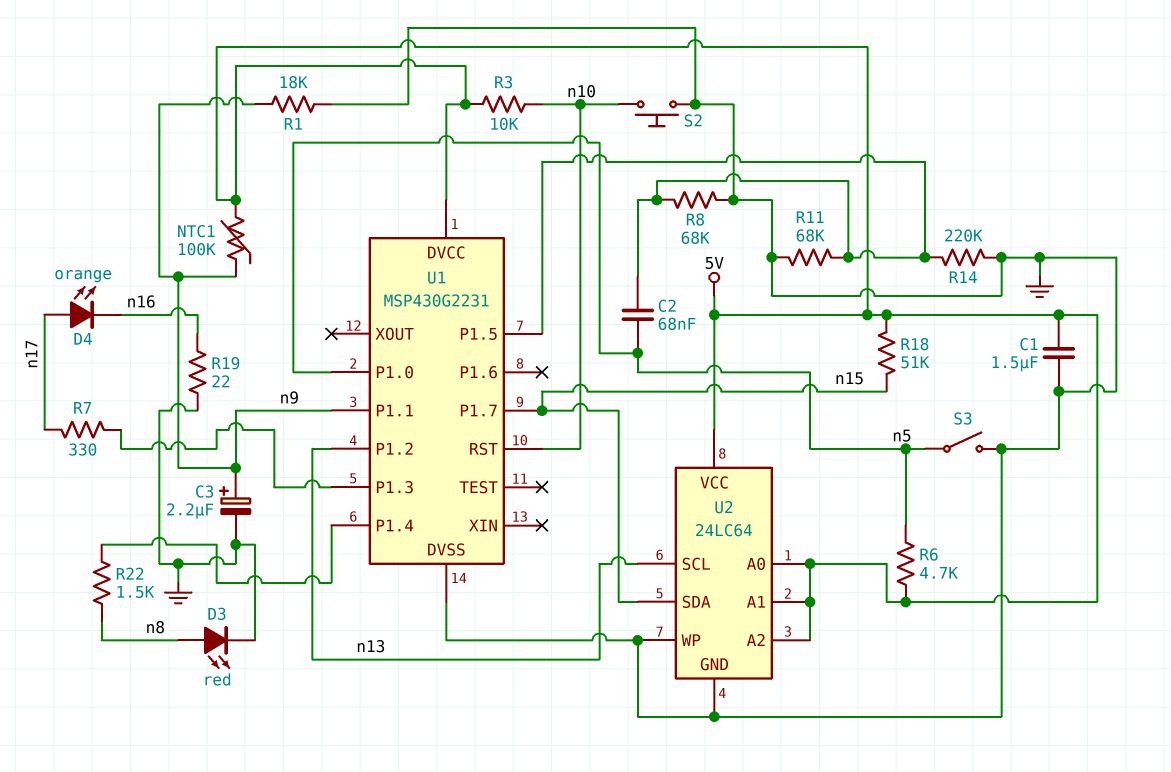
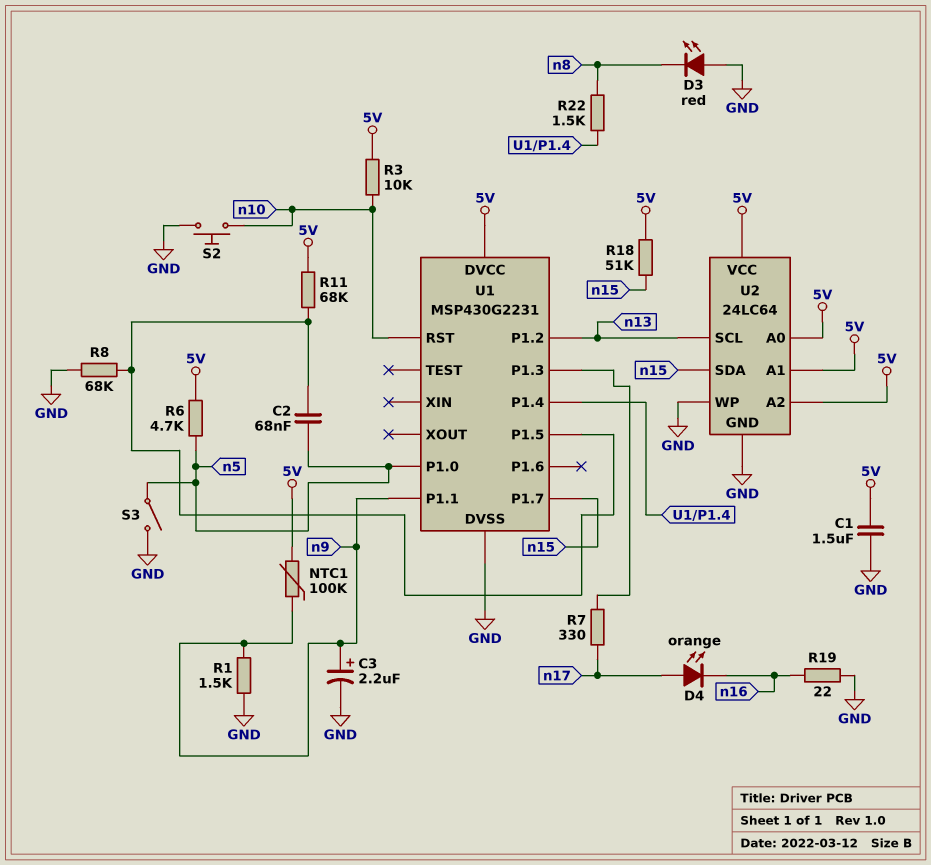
D3: LED red (A n8, K GND) -> LED red (A GND, K n8)
R1: 18k (GND, n9) -> 1.5k (GND, n9)
R11: 68k (GND, U1/P1.5) -> 68k (5V, U1/P1.5)
R14: 220k (GND, U1/P1.5) -> none

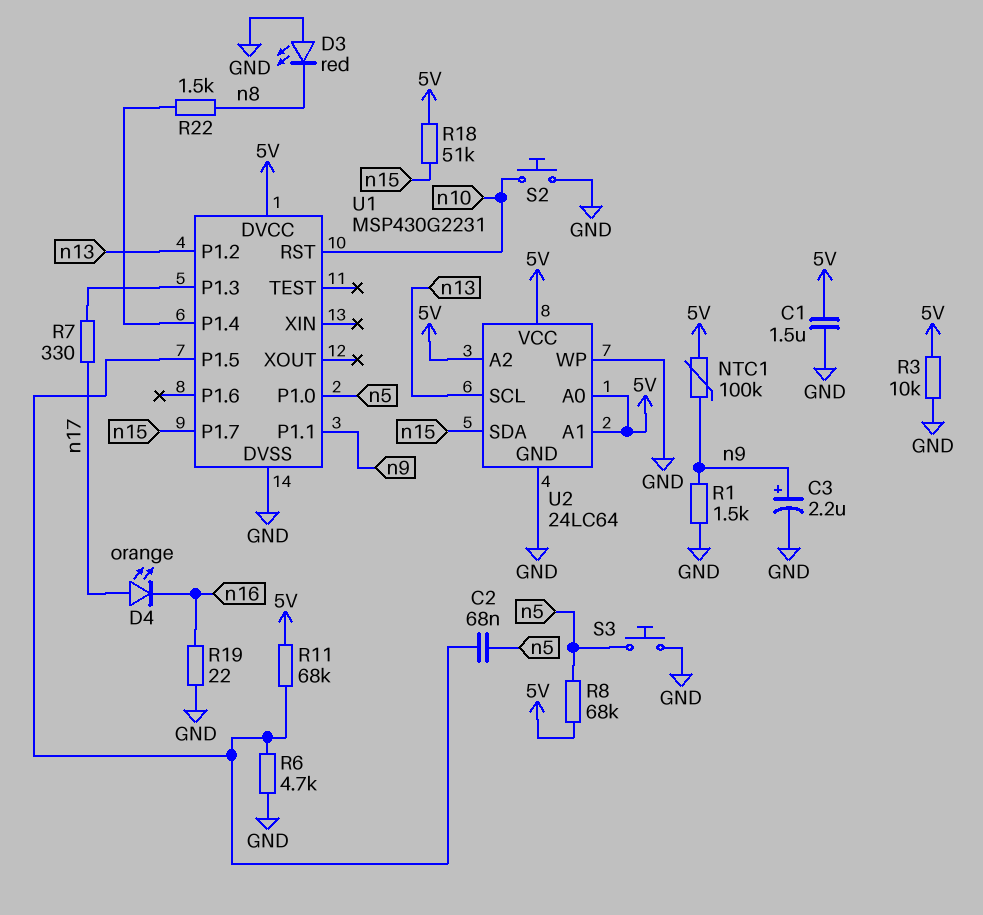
R3: 10k (5V, n10) -> 10k (5V, GND)
R6: 4.7k (5V, n5) -> 4.7k (GND, U1/P1.5)
R8: 68k (GND, U1/P1.5) -> 68k (5V, n5)
S3: switch (GND, n5) -> button (GND, n5)

